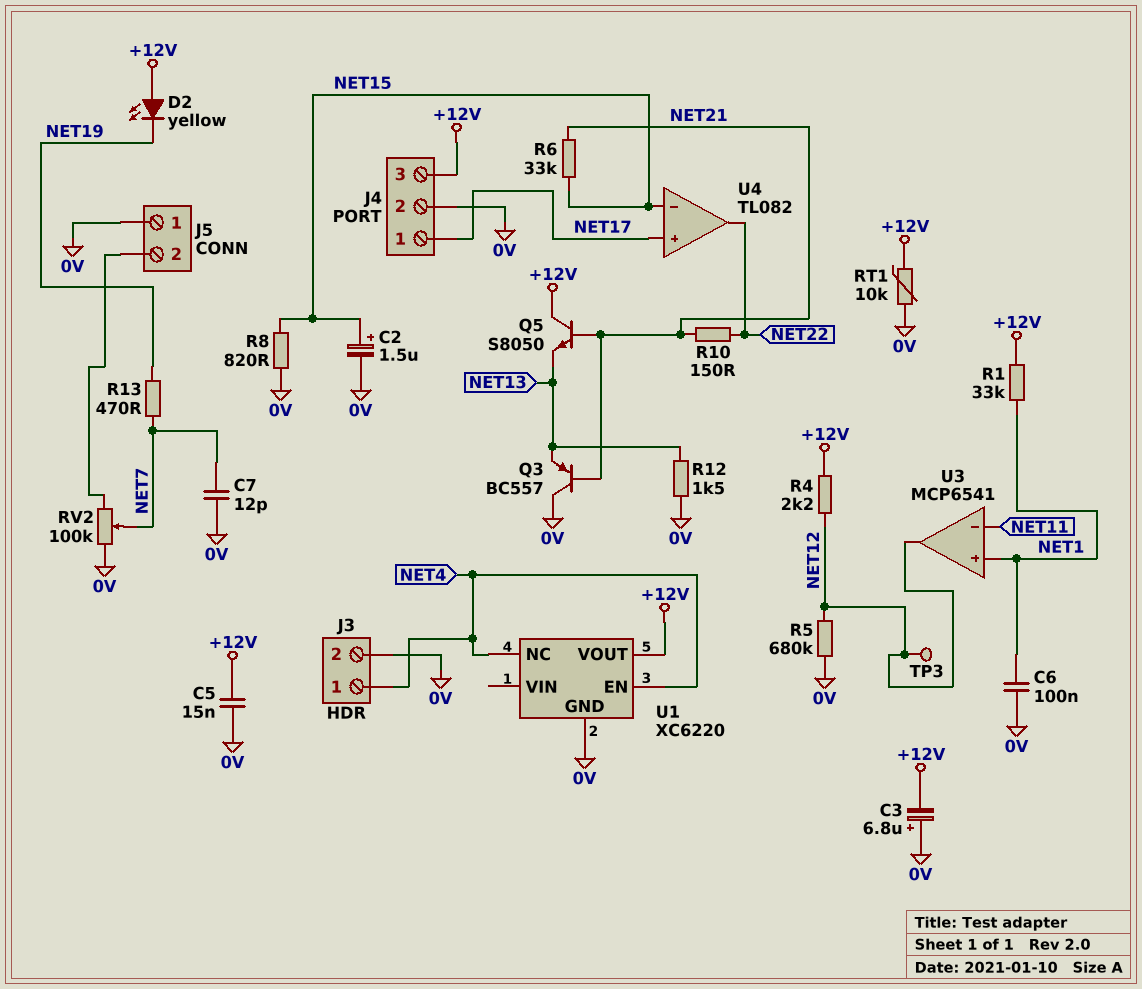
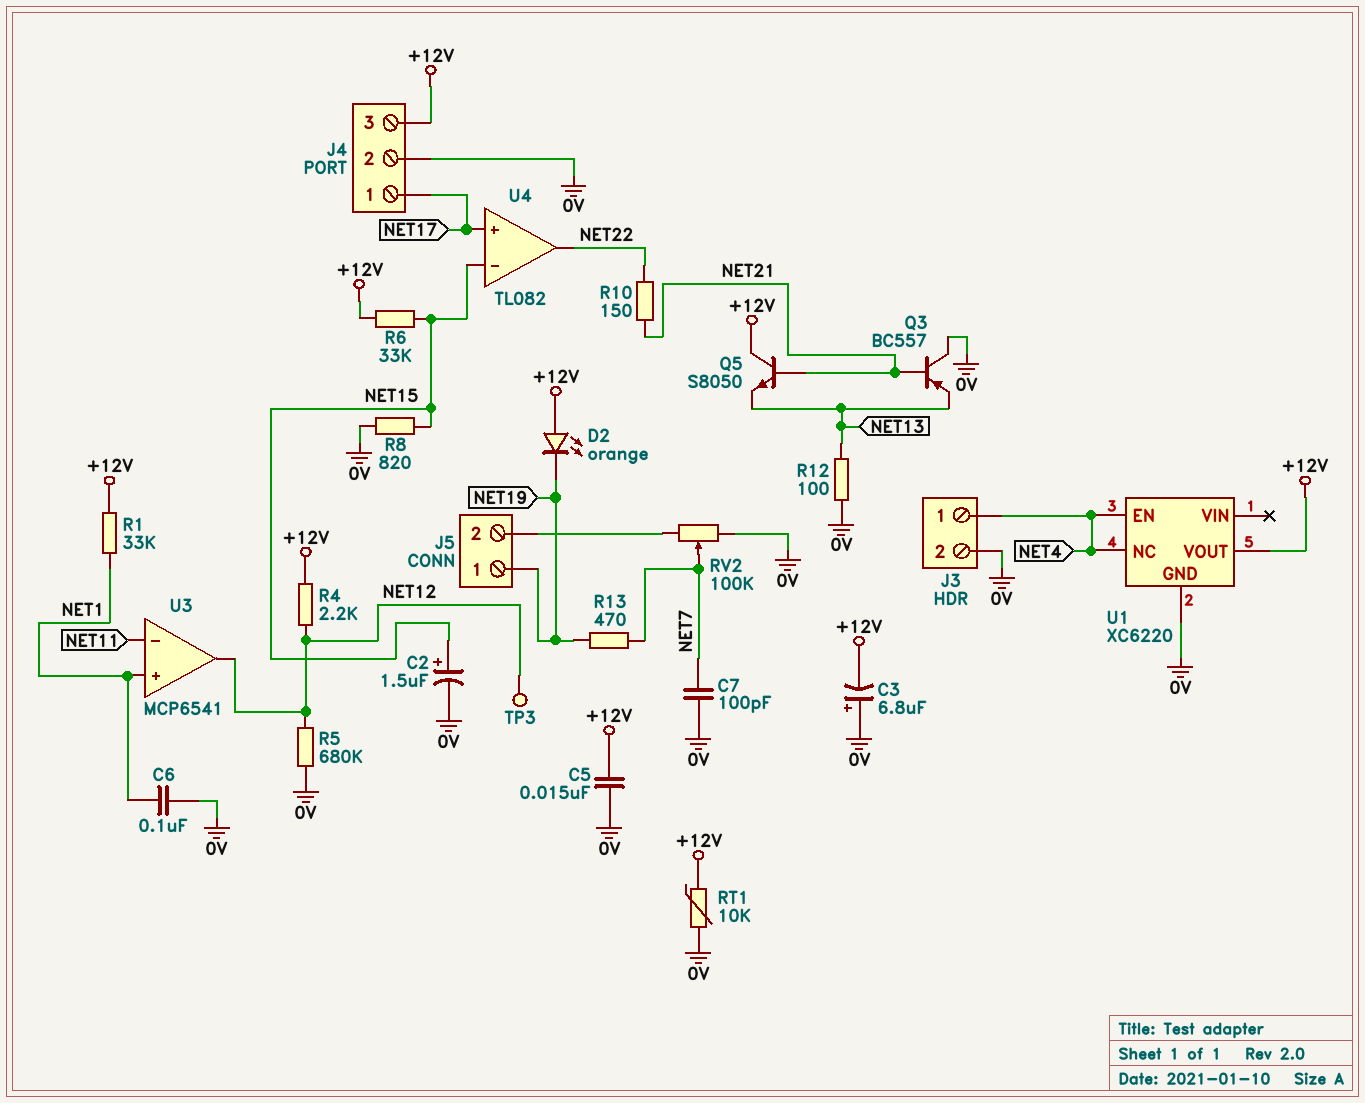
C7: 12pF (0V, NET7) -> 100pF (0V, NET7)
D2: LED yellow (A +12V, K NET19) -> LED orange (A +12V, K NET19)
J5 pin 1: 0V -> NET19
R6: 33k (NET15, NET21) -> 33k (+12V, NET15)
R12: 1.5k (0V, NET13) -> 100 (0V, NET13)

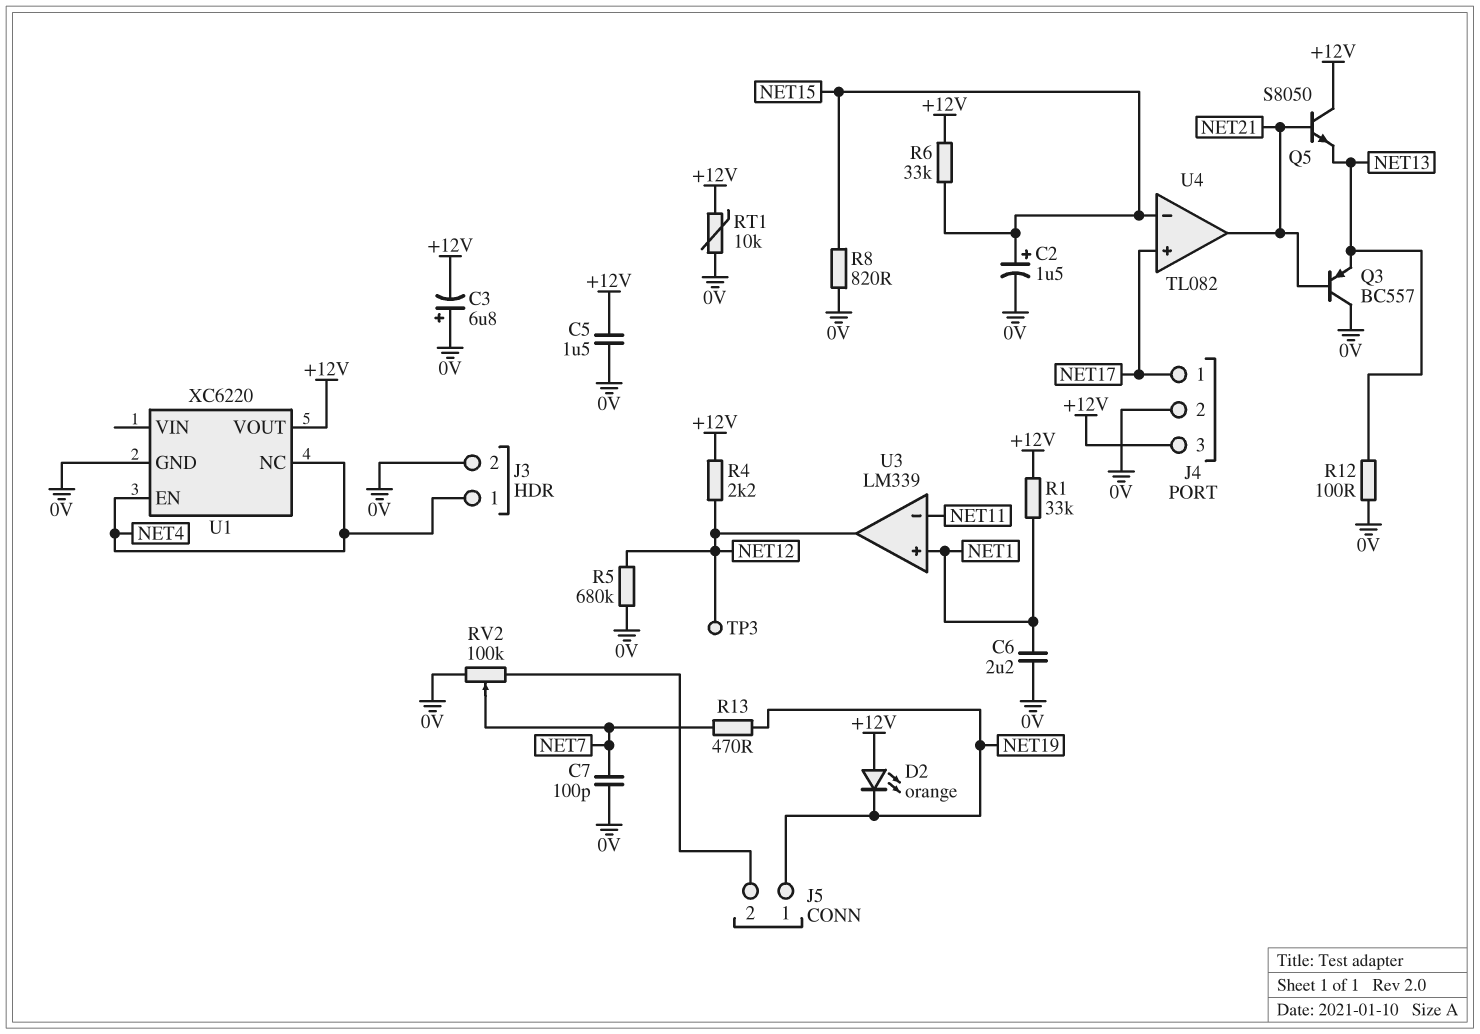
C5: 15nF (+12V, 0V) -> 1.5uF (+12V, 0V)
C6: 100nF (0V, NET1) -> 2.2uF (0V, NET1)
R10: 150 (NET21, NET22) -> none
U3: MCP6541 -> LM339
U4 pin out: NET22 -> NET21

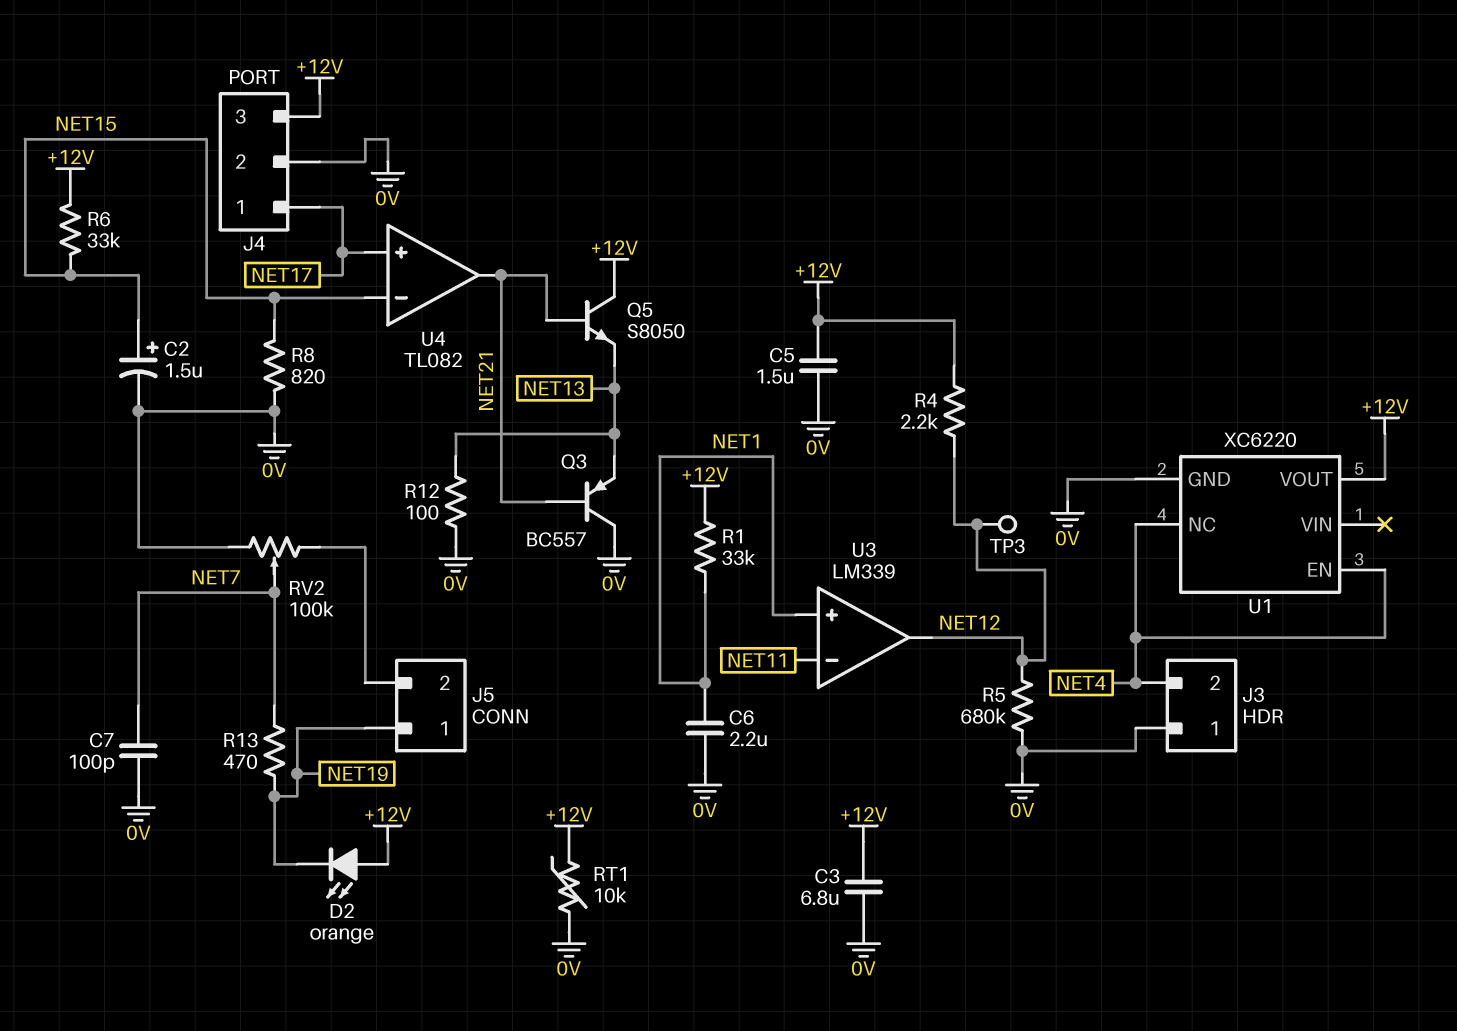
C3: 6.8uF (plus 0V, minus +12V) -> 6.8uF (+12V, 0V)
J3 pin 1: NET4 -> 0V
J3 pin 2: 0V -> NET4

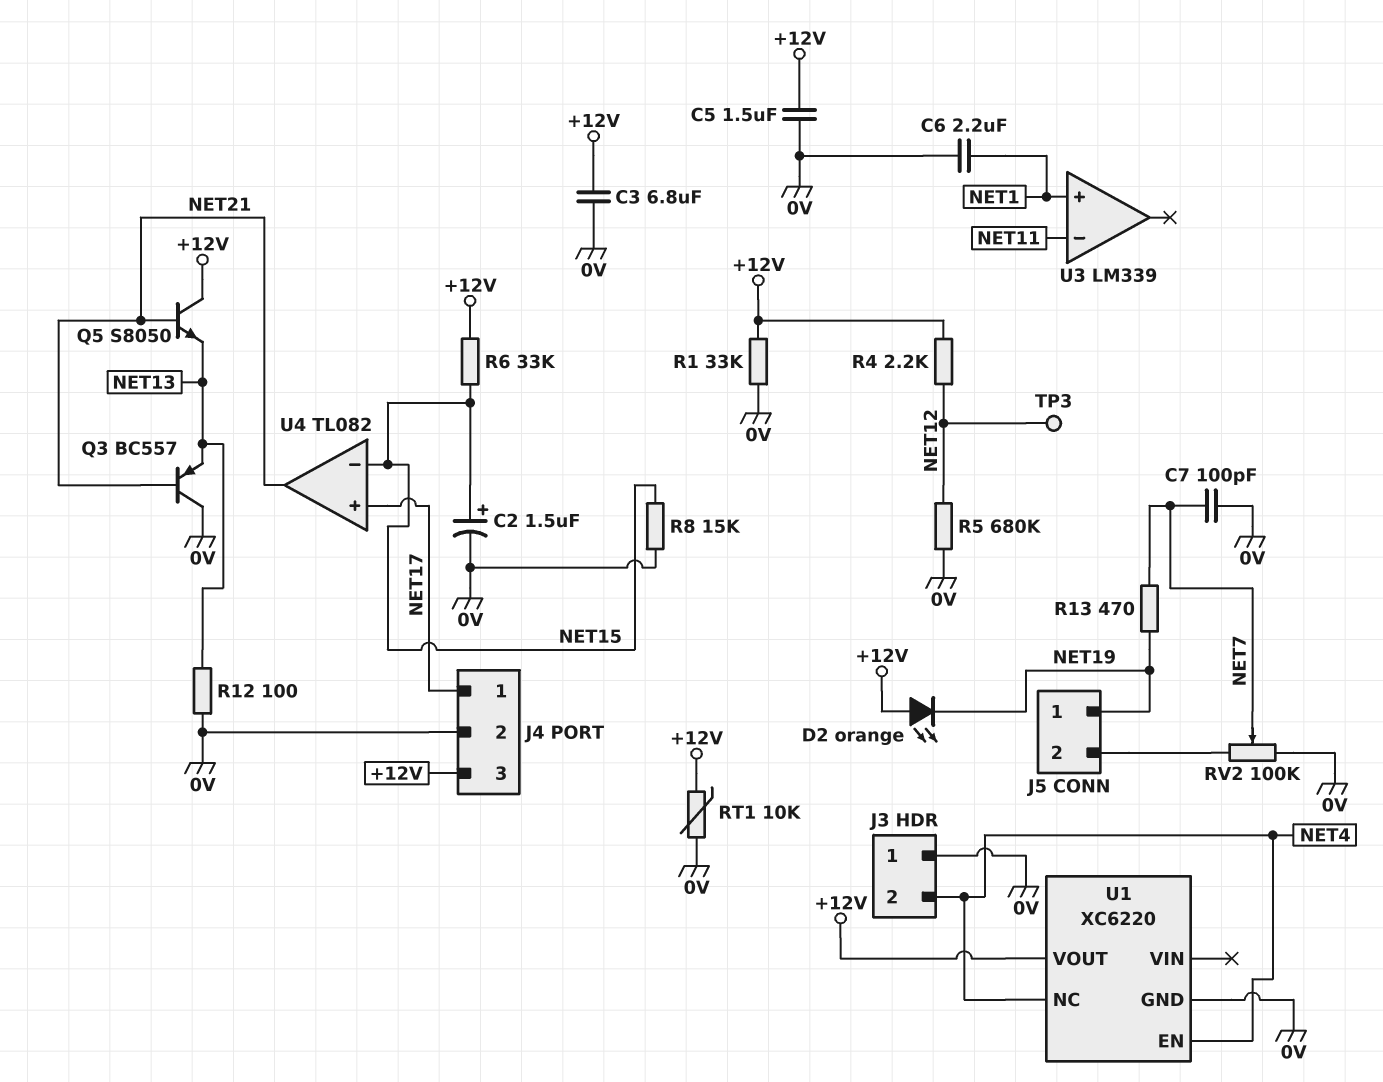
R1: 33k (+12V, NET1) -> 33k (+12V, 0V)
R8: 820 (0V, NET15) -> 15k (0V, NET15)
U3 pin out: NET12 -> none

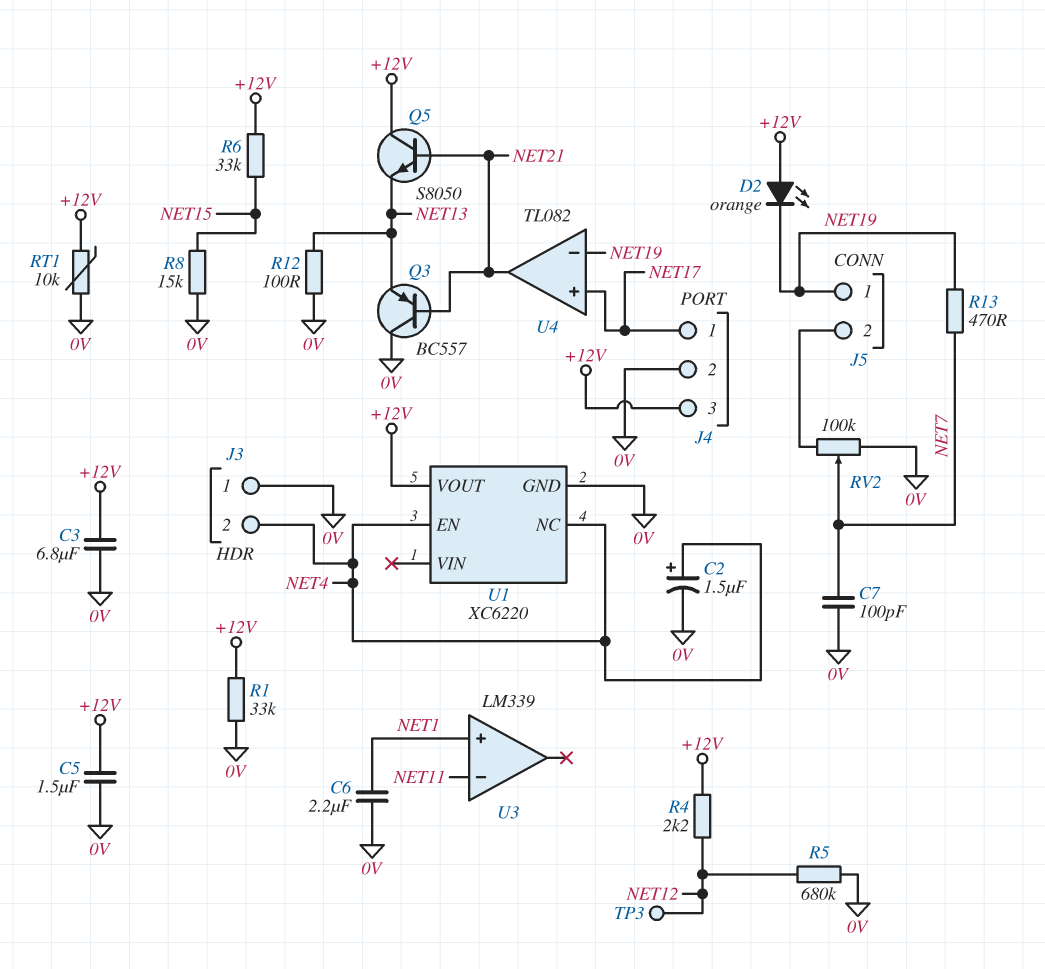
C2: 1.5uF (plus NET15, minus 0V) -> 1.5uF (plus NET4, minus 0V)
U4 pin in-: NET15 -> NET19

